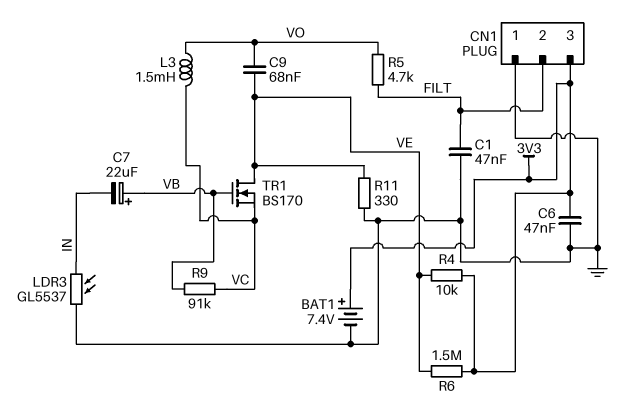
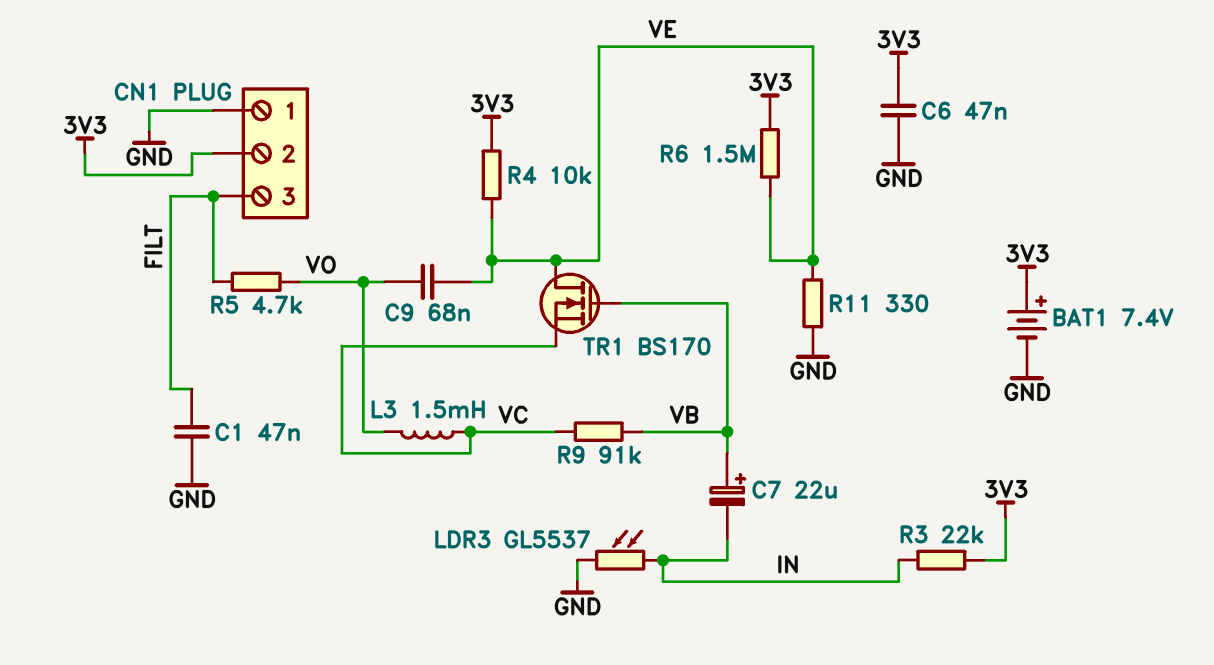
CN1 pin 2: FILT -> 3V3
CN1 pin 3: 3V3 -> FILT
R3: none -> 22k (3V3, IN)

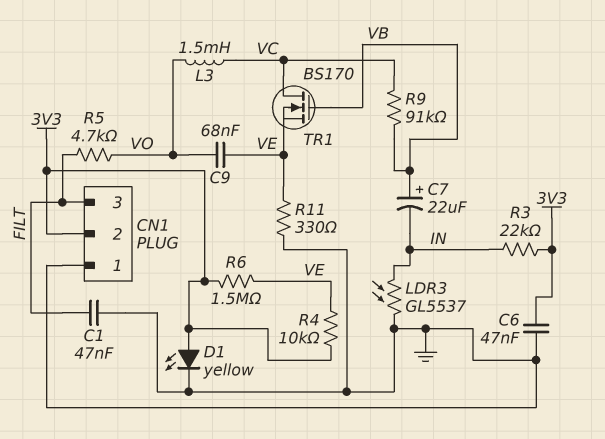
BAT1: 7.4V (plus 3V3, minus GND) -> none
D1: none -> LED yellow (A 3V3, K GND)
TR1: NMOS BS170 (G VB, D VE, S VC) -> NMOS BS170 (G VB, D VC, S VE)

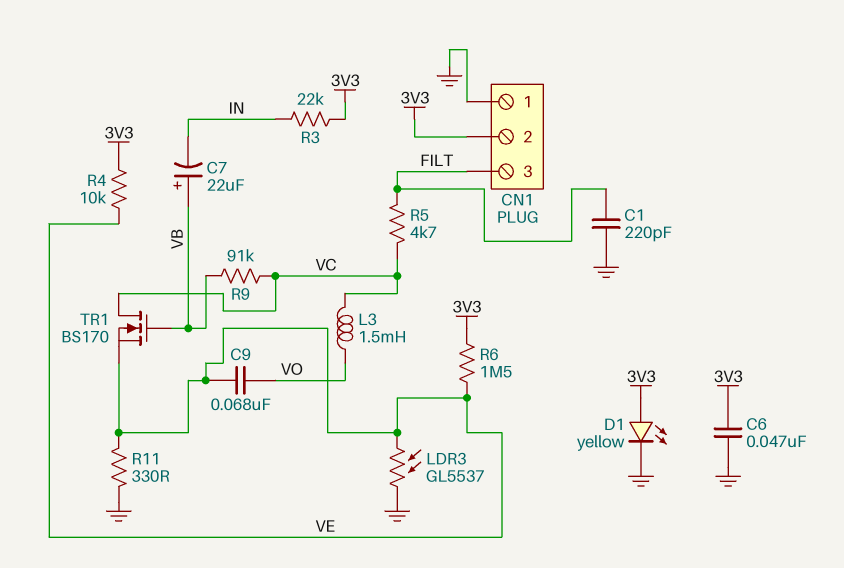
C1: 47nF (FILT, GND) -> 220pF (FILT, GND)
LDR3: GL5537 (GND, IN) -> GL5537 (GND, VE)
R5: 4.7k (FILT, VO) -> 4.7k (FILT, VC)

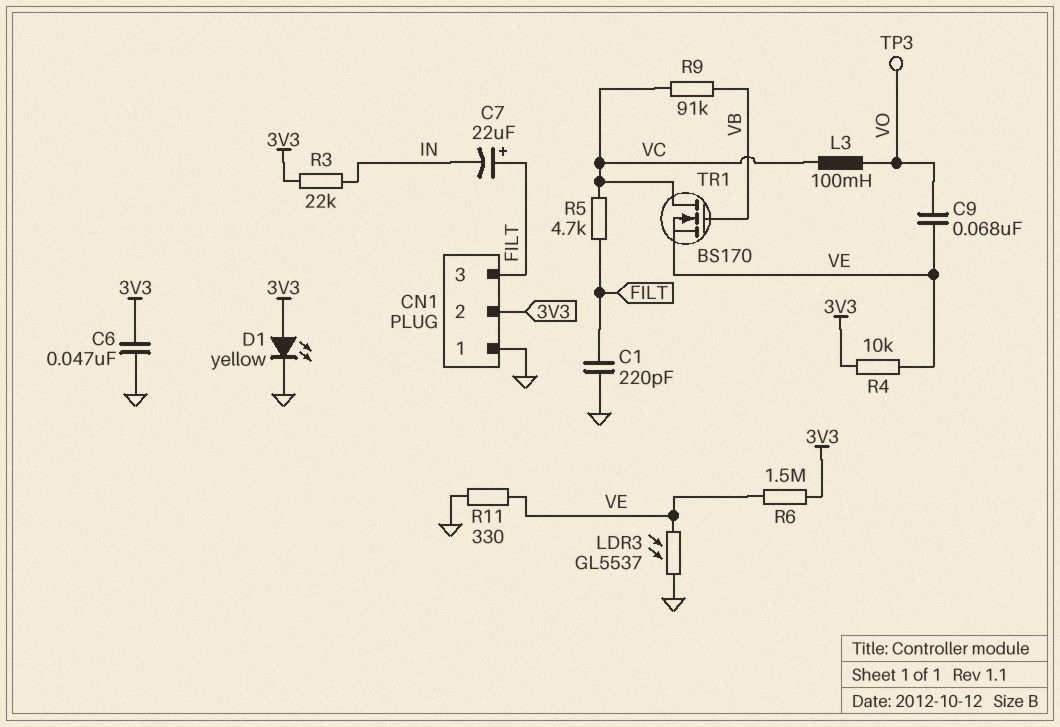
C7: 22uF (plus VB, minus IN) -> 22uF (plus FILT, minus IN)
L3: 1.5mH (VC, VO) -> 100mH (VC, VO)
TP3: none -> test point (VO)

